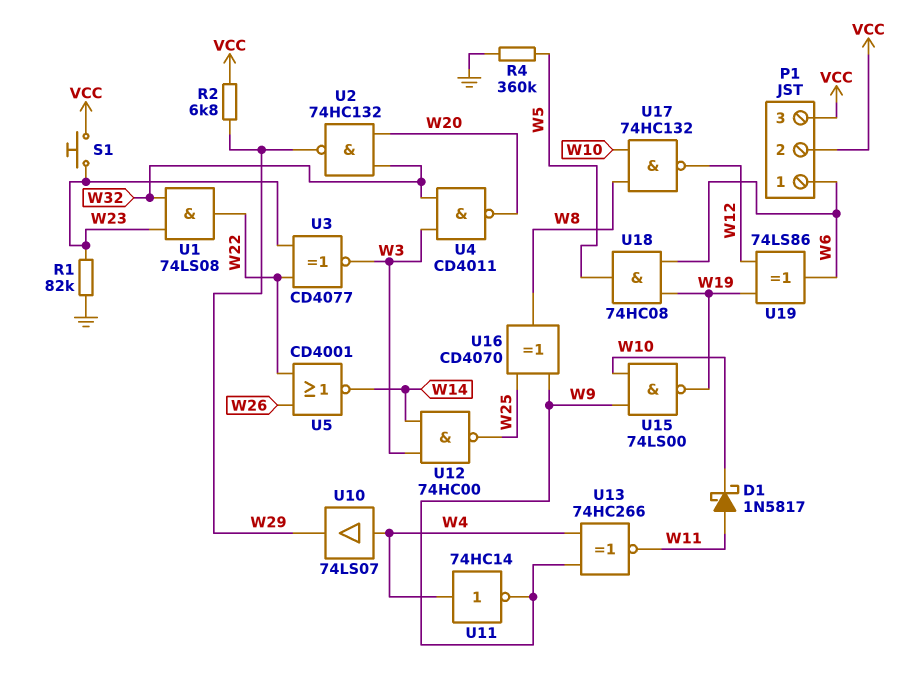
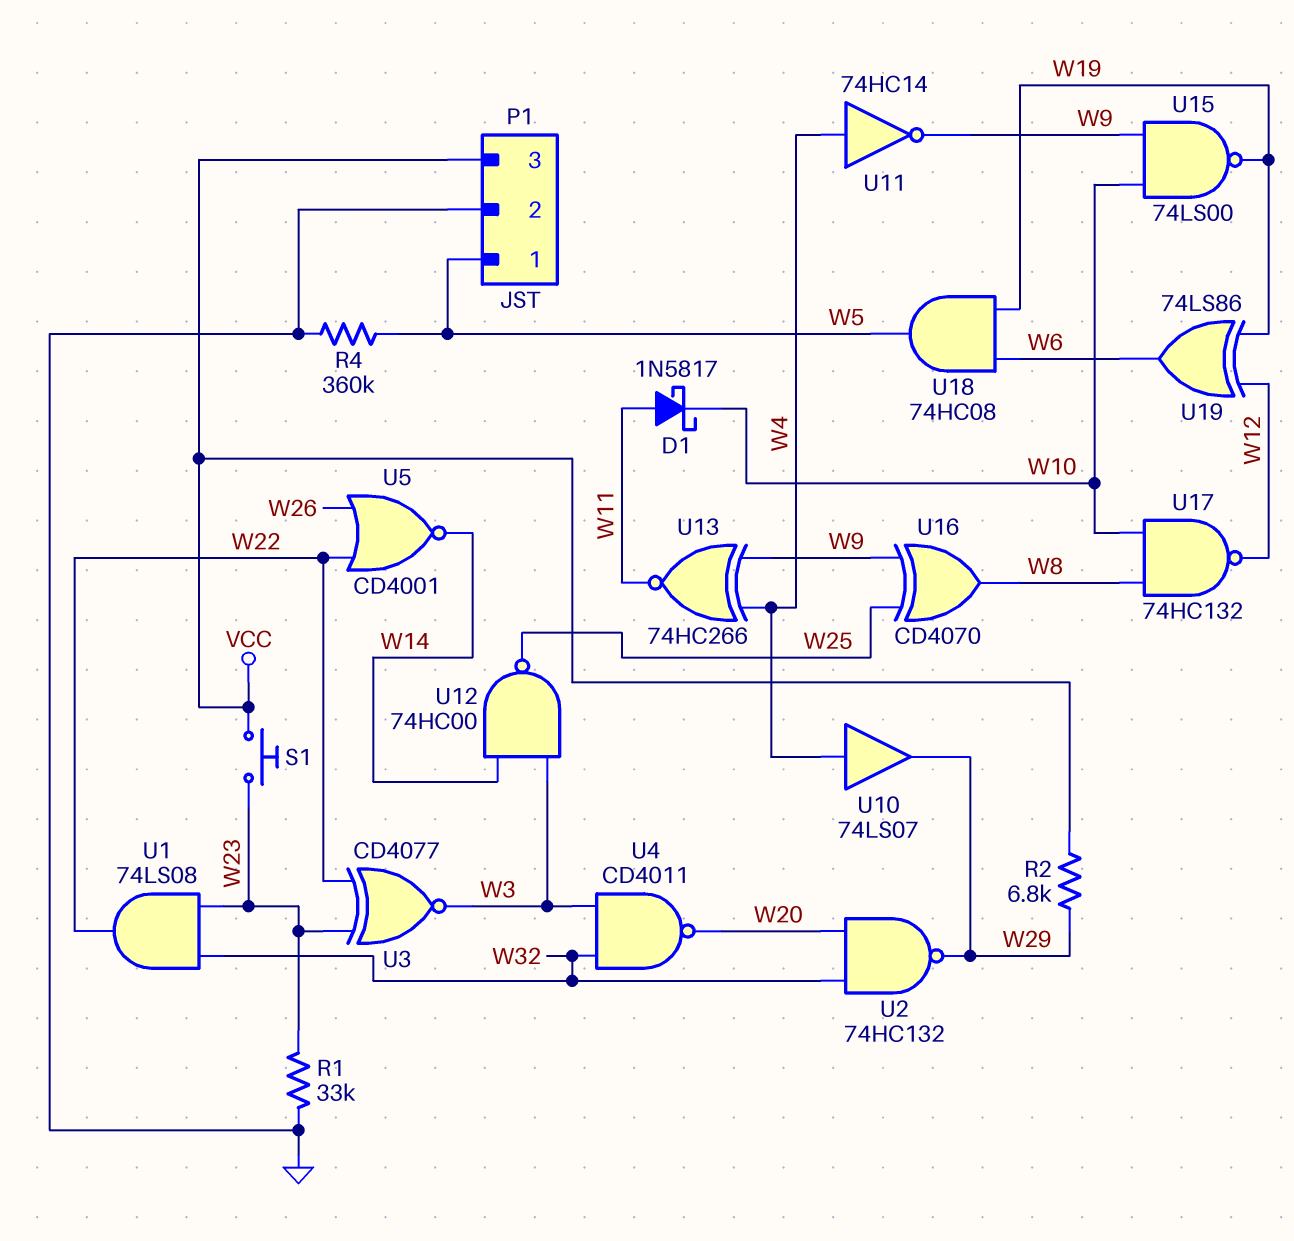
P1 pin 1: W6 -> W5
P1 pin 2: VCC -> GND
R1: 82k (GND, W23) -> 33k (GND, W23)

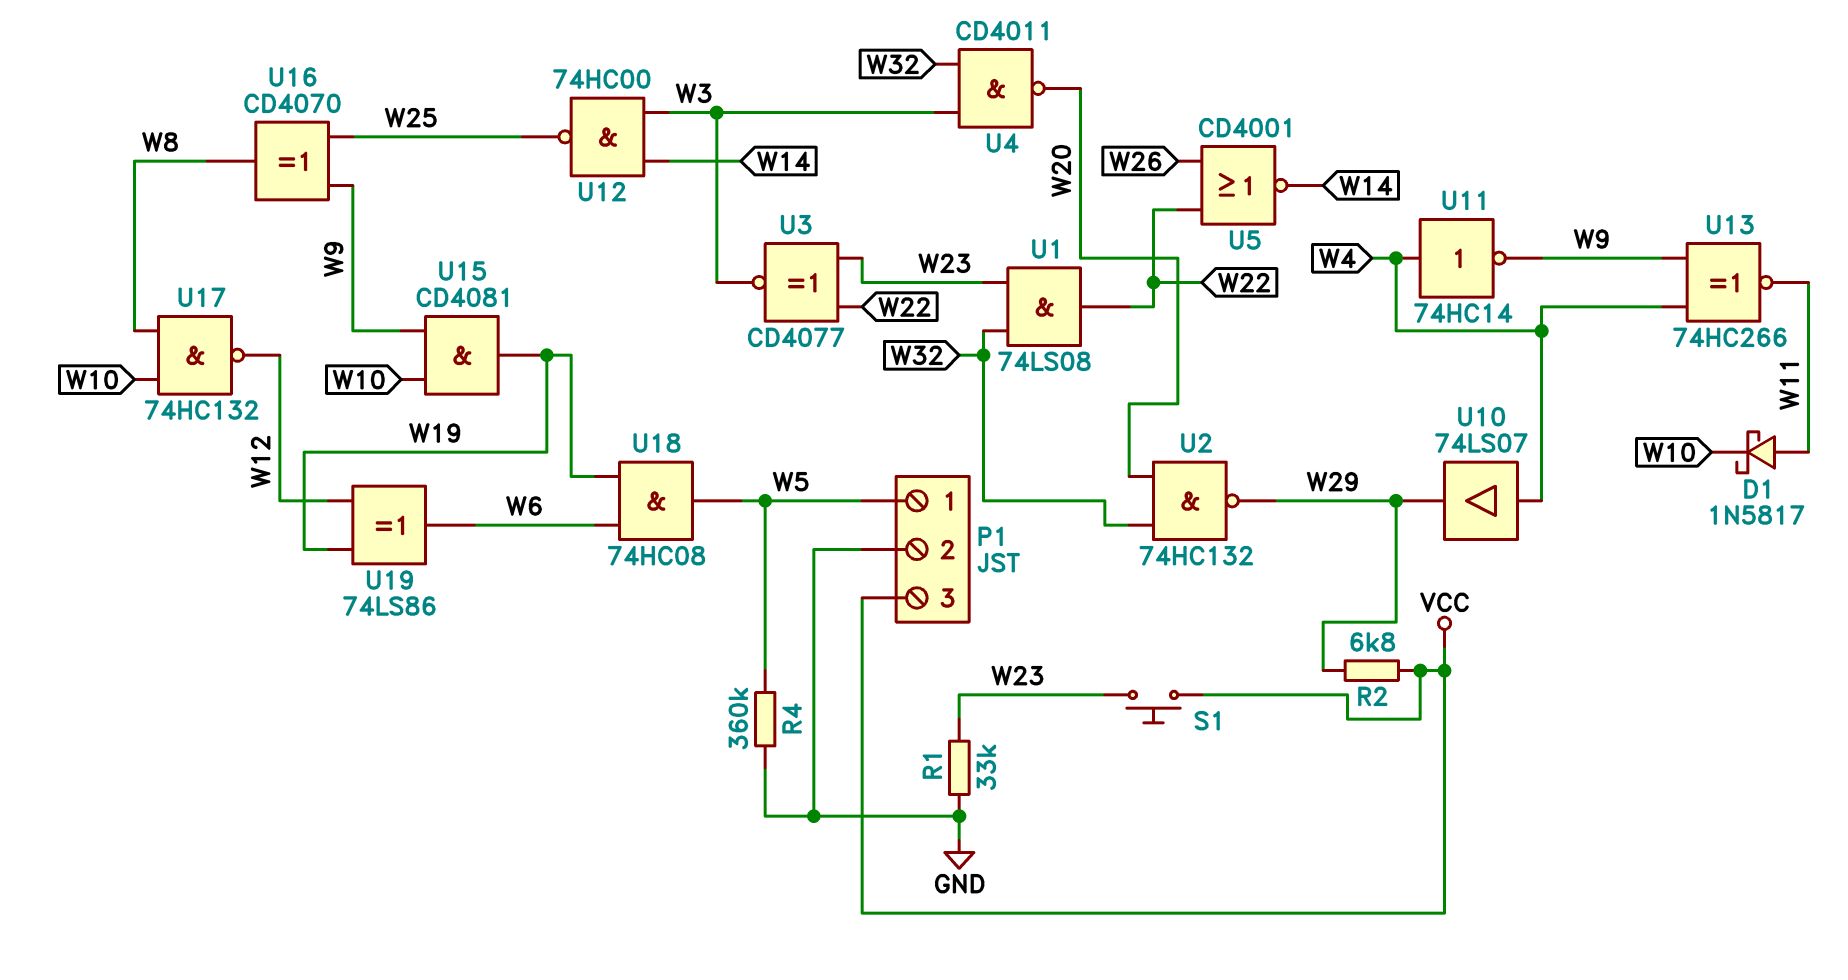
U15: NAND 74LS00 (in W9, in W10, out W19) -> AND CD4081 (in W9, in W10, out W19)

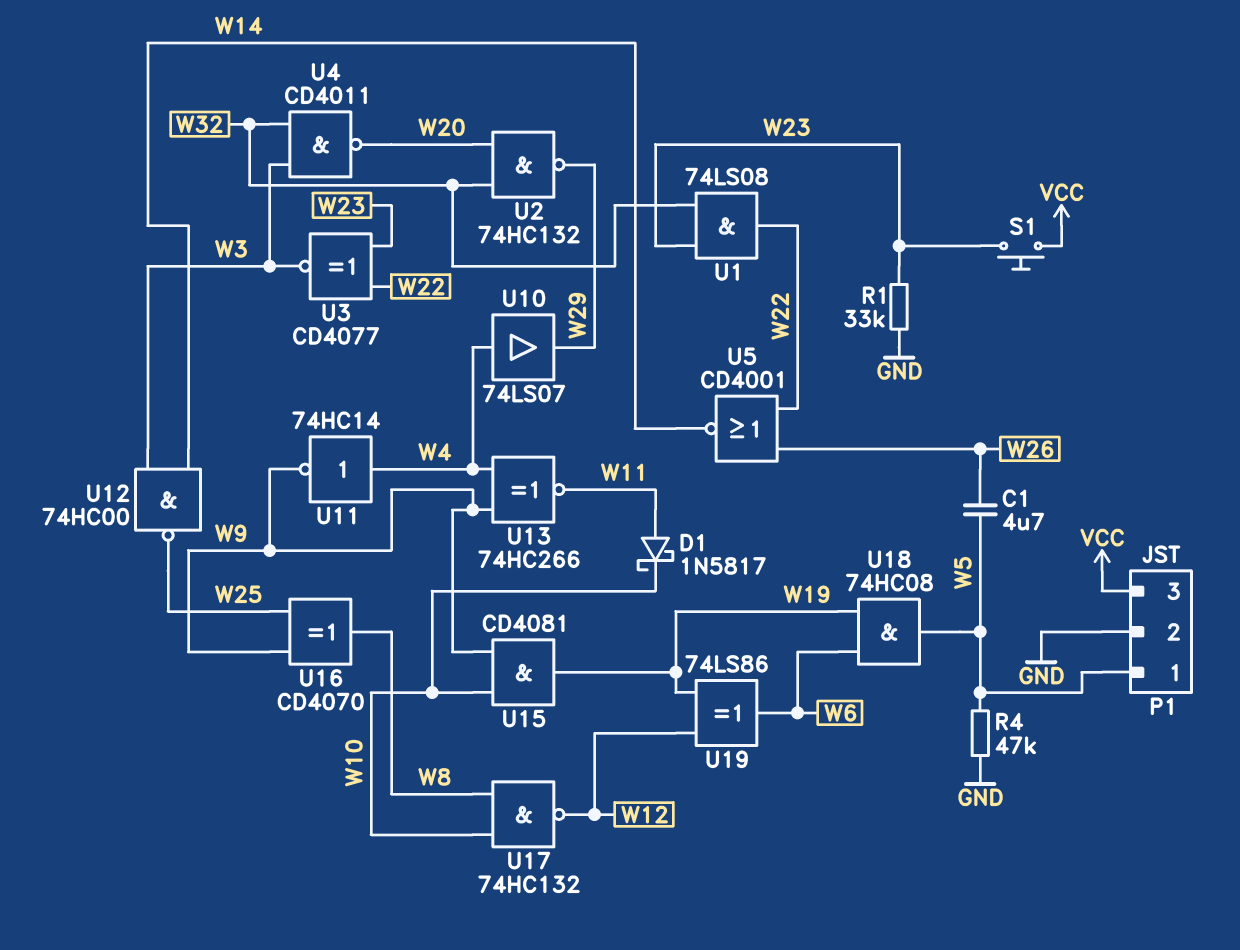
C1: none -> 4.7uF (W5, W26)
R2: 6.8k (VCC, W29) -> none
R4: 360k (GND, W5) -> 47k (GND, W5)

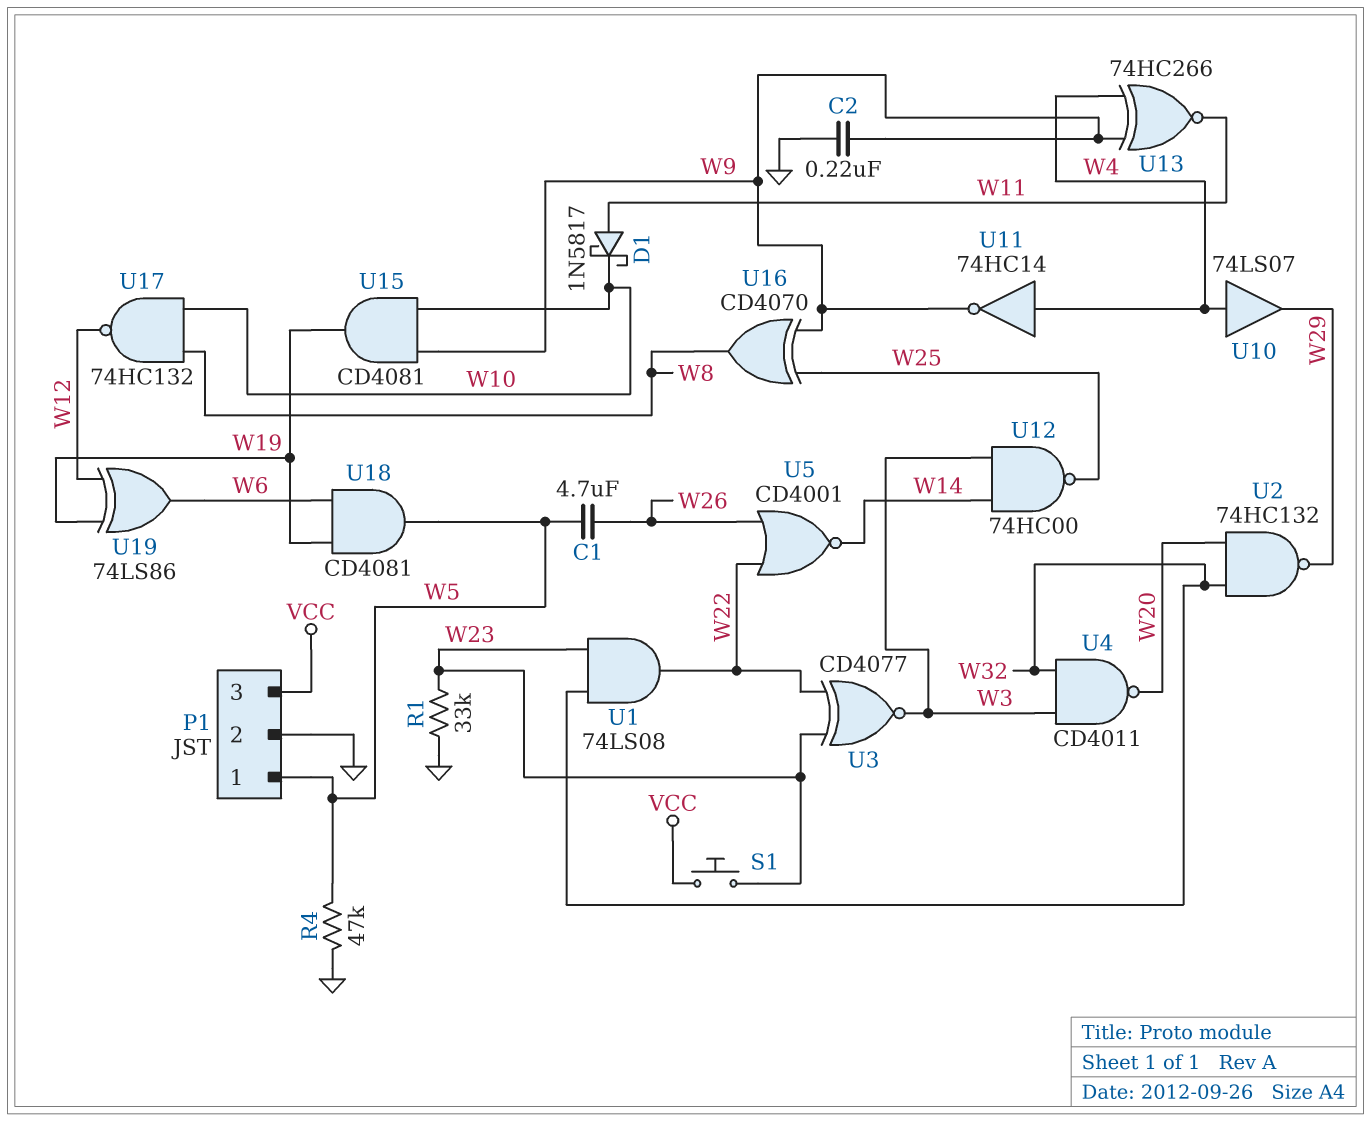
C2: none -> 220nF (GND, W9)
U18: AND 74HC08 (in W6, in W19, out W5) -> AND CD4081 (in W6, in W19, out W5)

